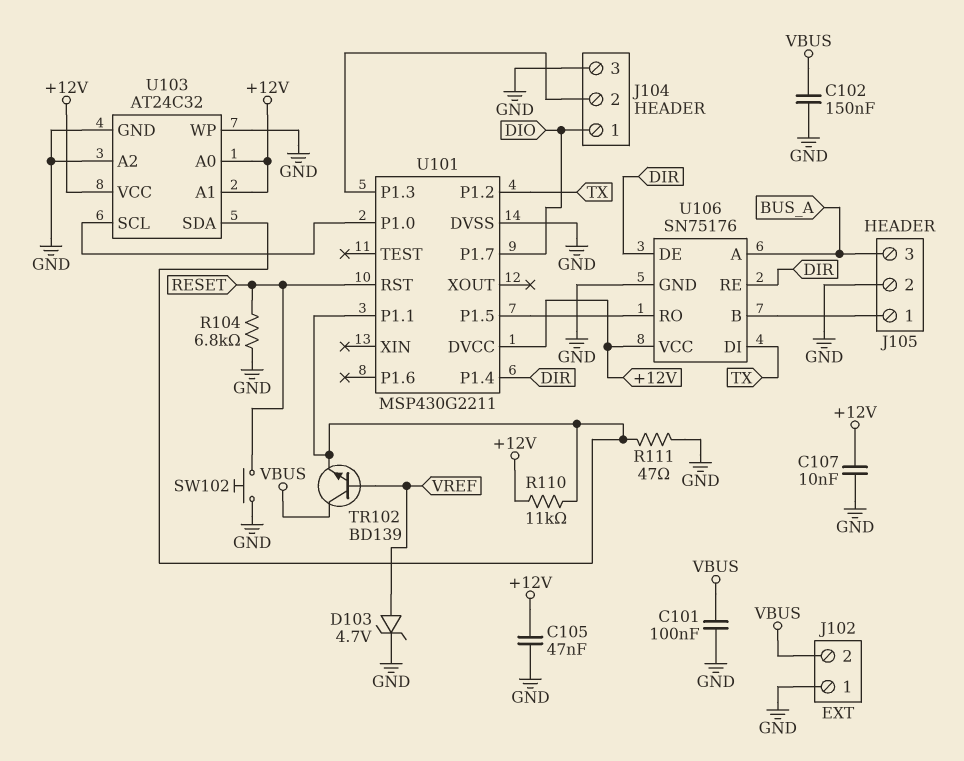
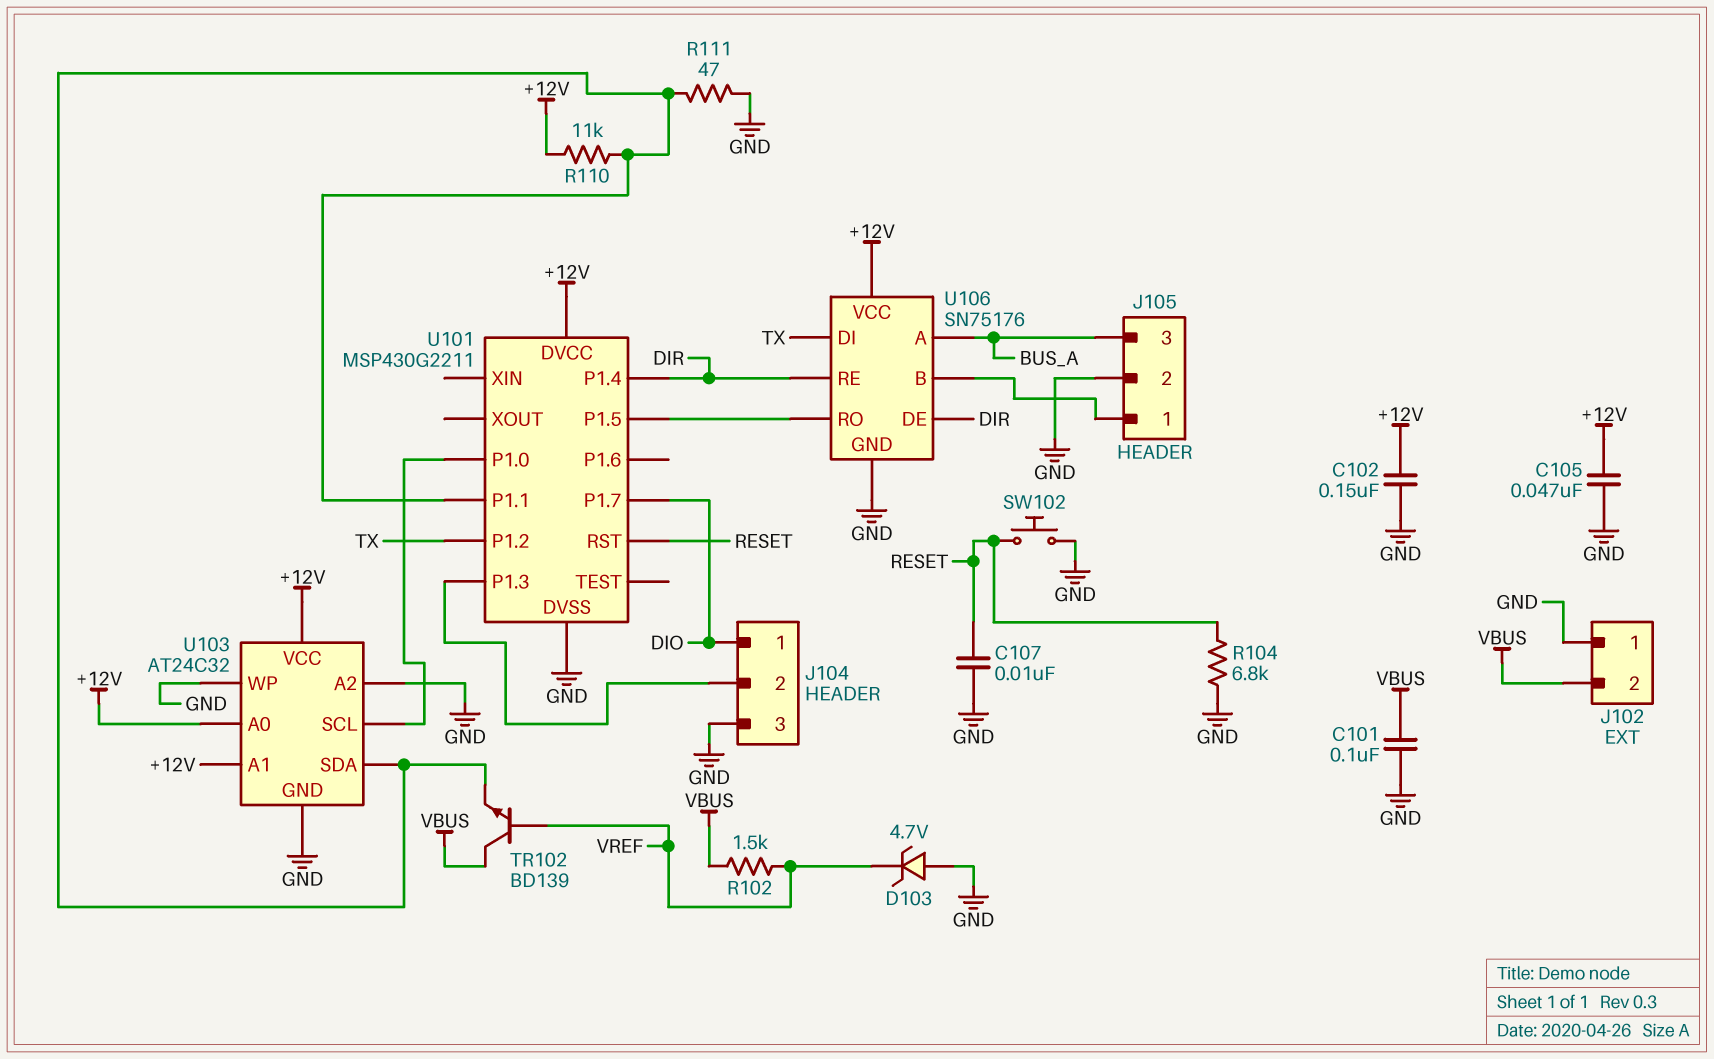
C102: 150nF (GND, VBUS) -> 150nF (+12V, GND)
C107: 10nF (+12V, GND) -> 10nF (GND, RESET)
D103: zener 4.7V (A VREF, K GND) -> zener 4.7V (A GND, K VREF)
R102: none -> 1.5k (VBUS, VREF)

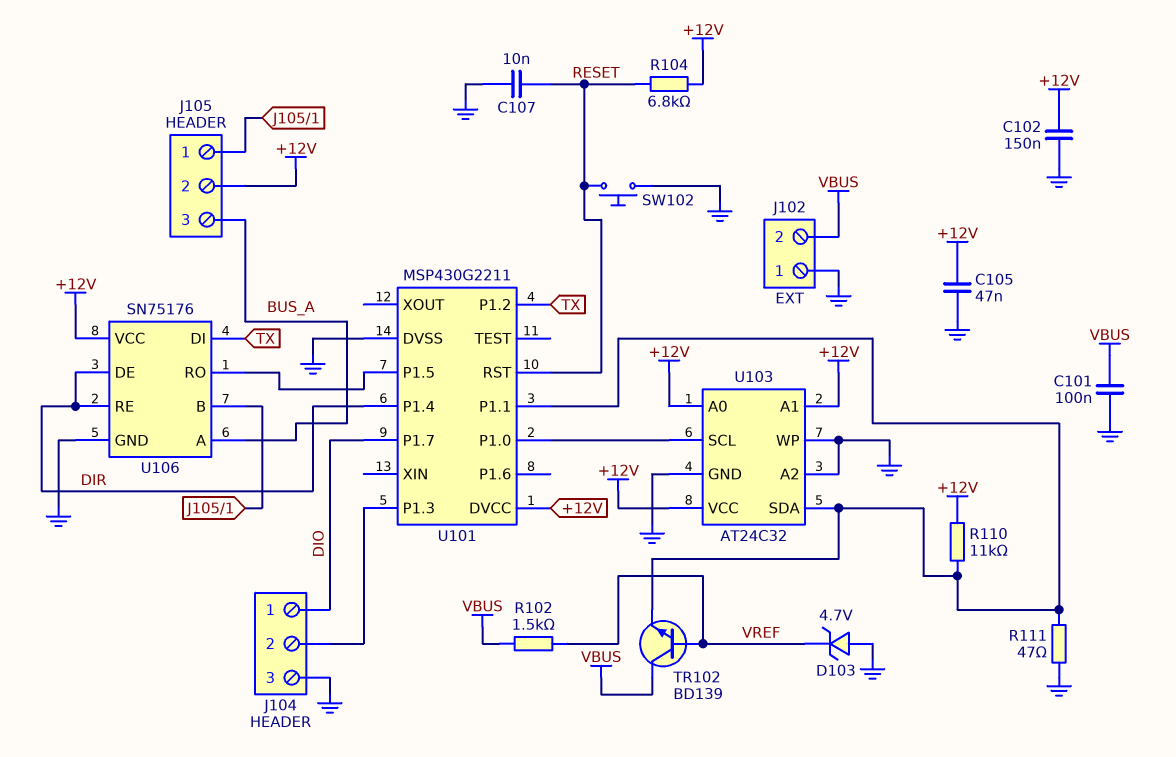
J105 pin 2: GND -> +12V
R104: 6.8k (GND, RESET) -> 6.8k (+12V, RESET)

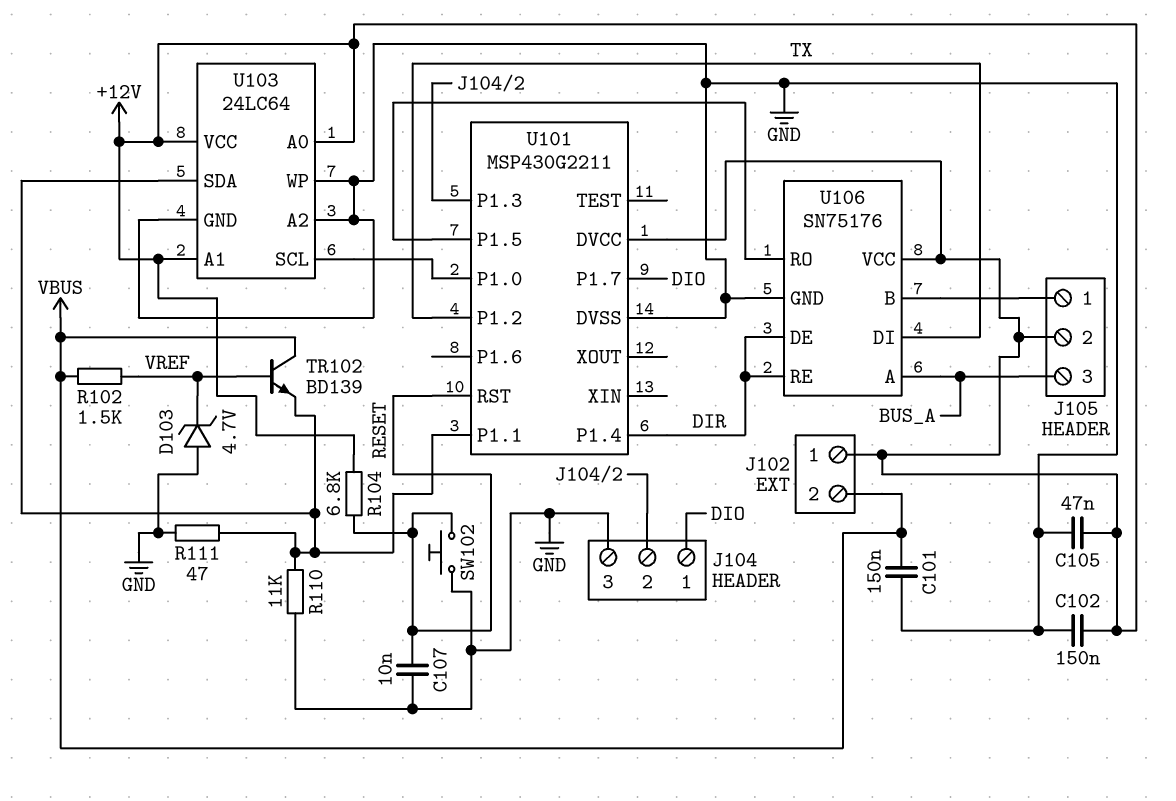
C101: 100nF (GND, VBUS) -> 150nF (GND, VBUS)
J102 pin 1: GND -> +12V
R110: 11k (+12V, U101/P1.1) -> 11k (GND, U101/P1.1)
U103: AT24C32 -> 24LC64

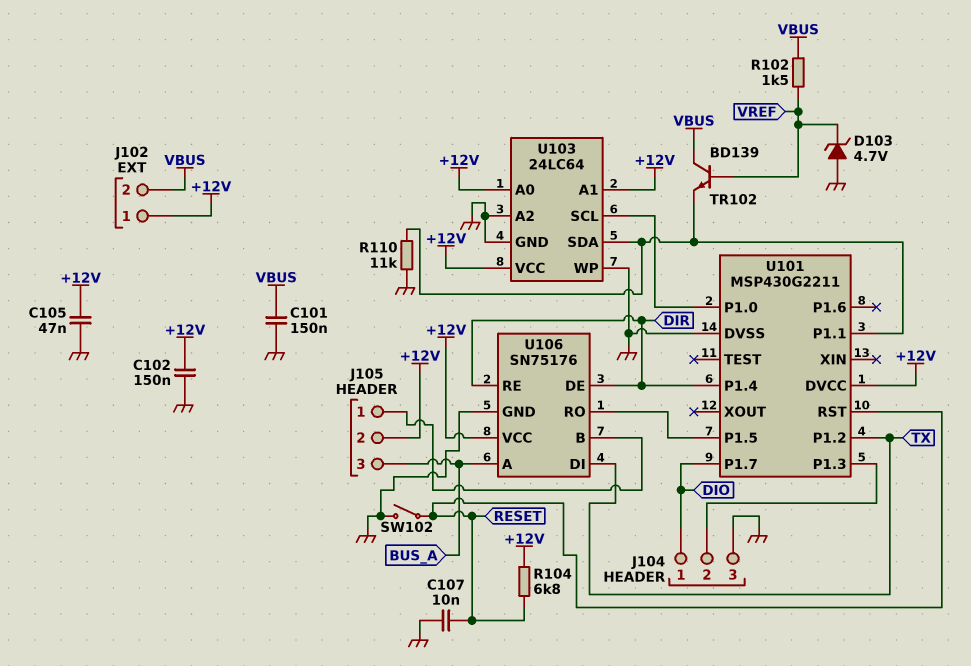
R111: 47 (GND, U101/P1.1) -> none
SW102: button (GND, RESET) -> switch (GND, RESET)

